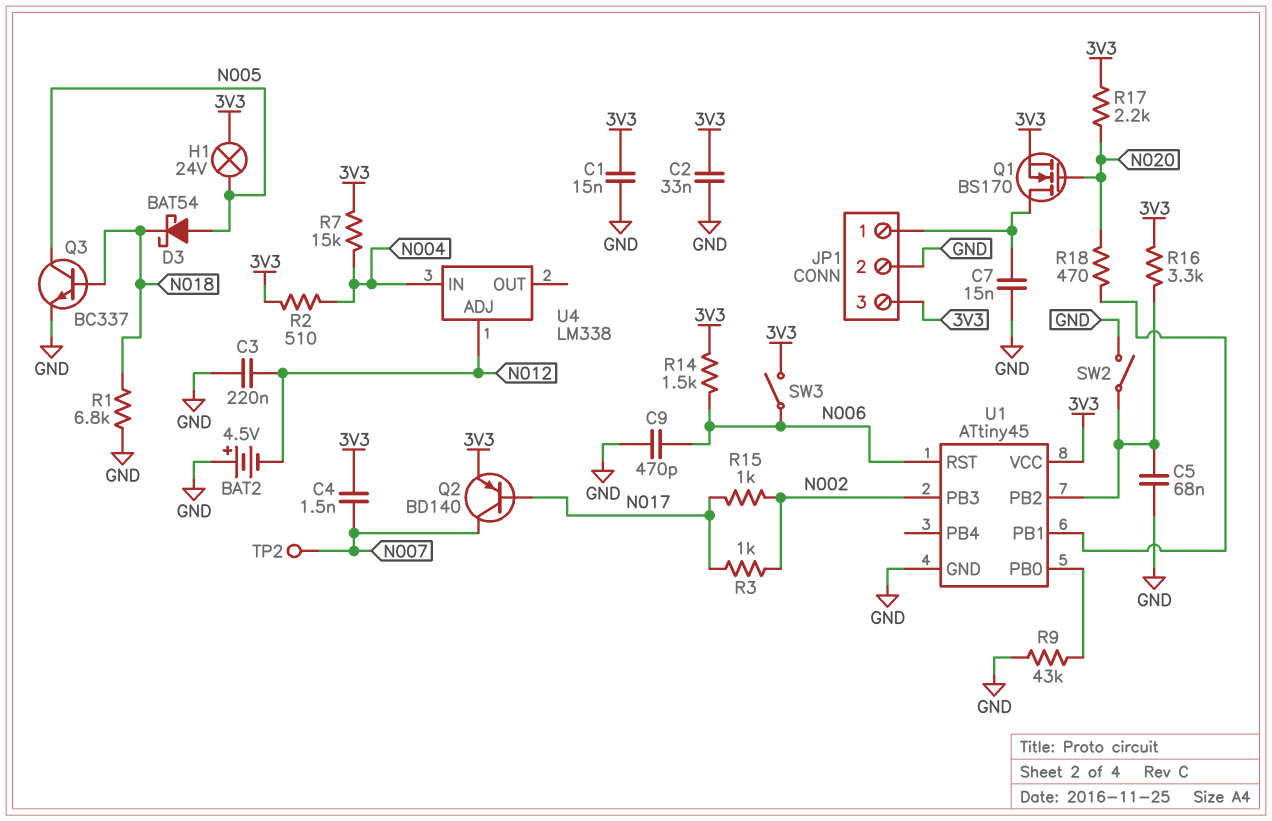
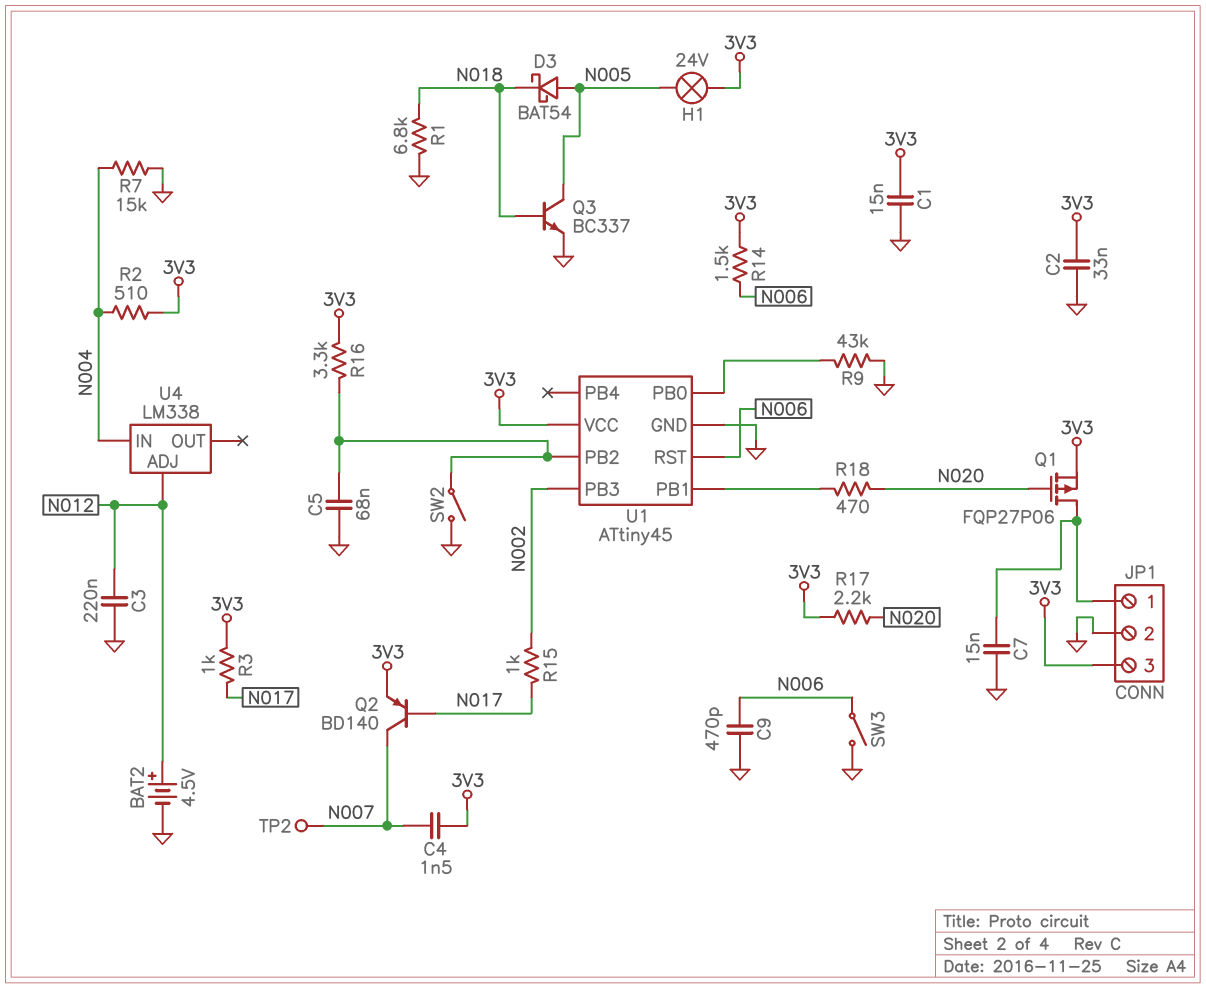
BAT2: 4.5V (plus GND, minus N012) -> 4.5V (plus N012, minus GND)
Q1: NMOS BS170 (G N020, D JP1/1, S 3V3) -> PMOS FQP27P06 (G N020, D JP1/1, S 3V3)
R3: 1k (N002, N017) -> 1k (3V3, N017)
R7: 15k (3V3, N004) -> 15k (GND, N004)
SW3: switch (3V3, N006) -> switch (GND, N006)

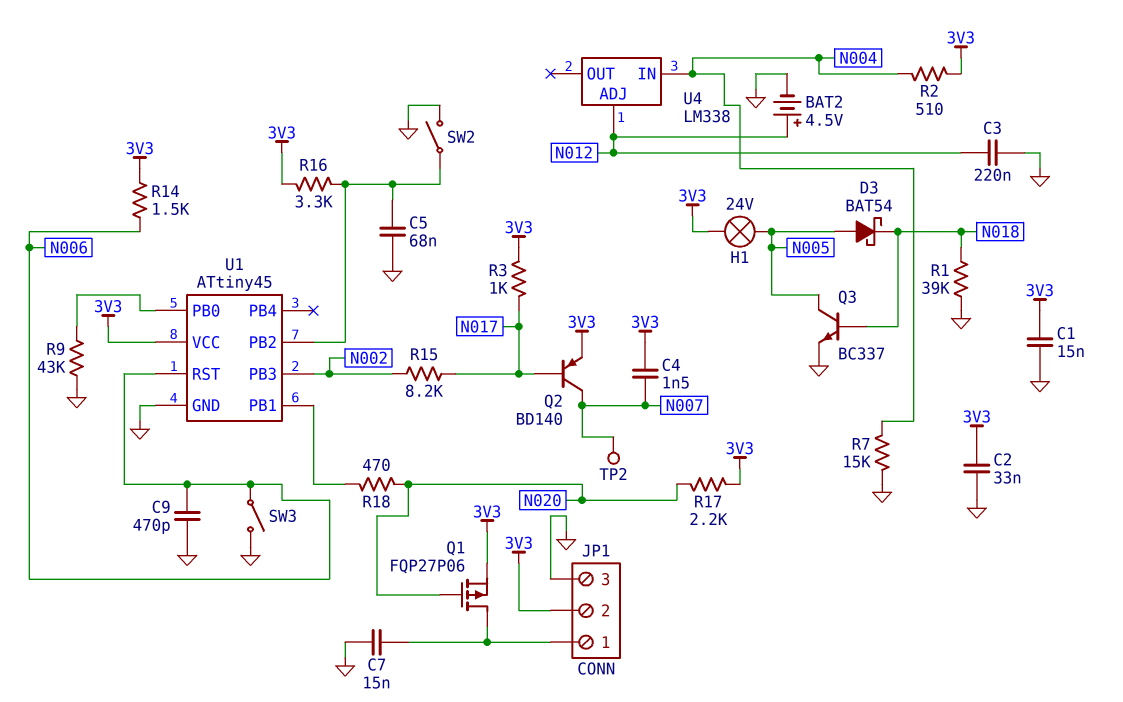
JP1 pin 2: GND -> 3V3
JP1 pin 3: 3V3 -> GND
R1: 6.8k (GND, N018) -> 39k (GND, N018)
R15: 1k (N002, N017) -> 8.2k (N002, N017)

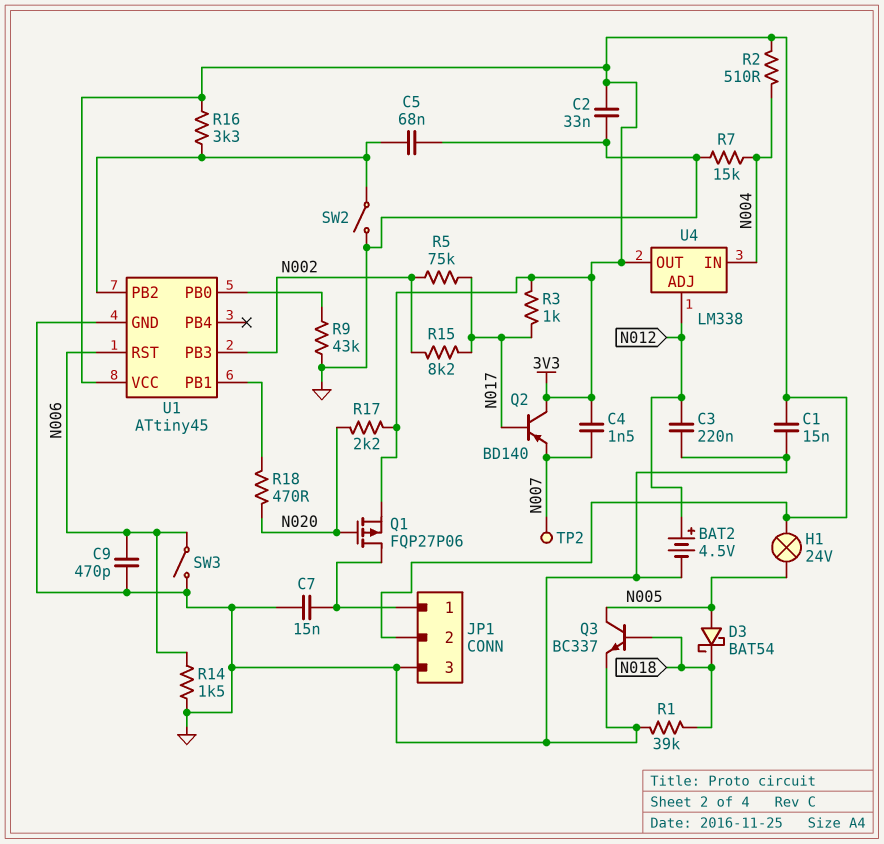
Q2: PNP BD140 (B N017, C N007, E 3V3) -> PNP BD140 (B N017, C 3V3, E N007)
R5: none -> 75k (N002, N017)
R14: 1.5k (3V3, N006) -> 1.5k (GND, N006)
U4 pin OUT: none -> 3V3

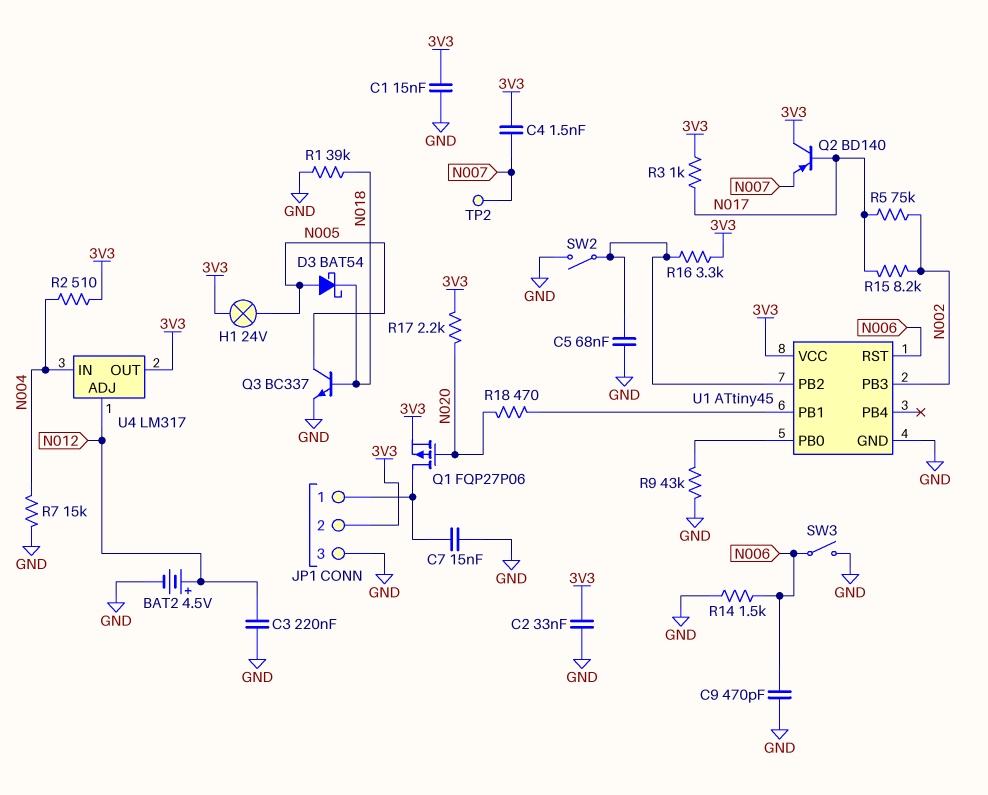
U4: LM338 -> LM317

